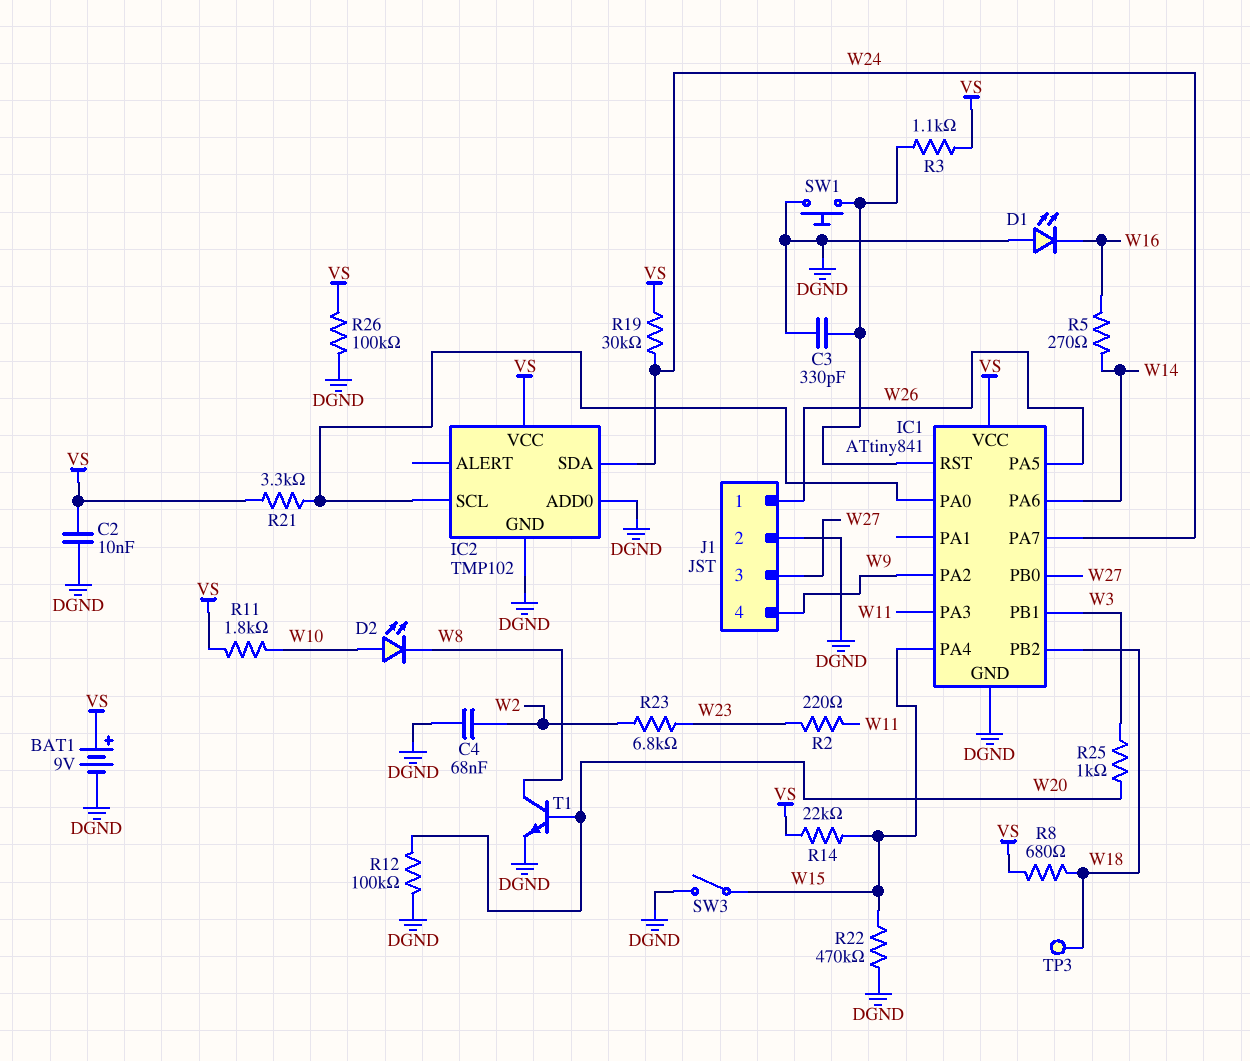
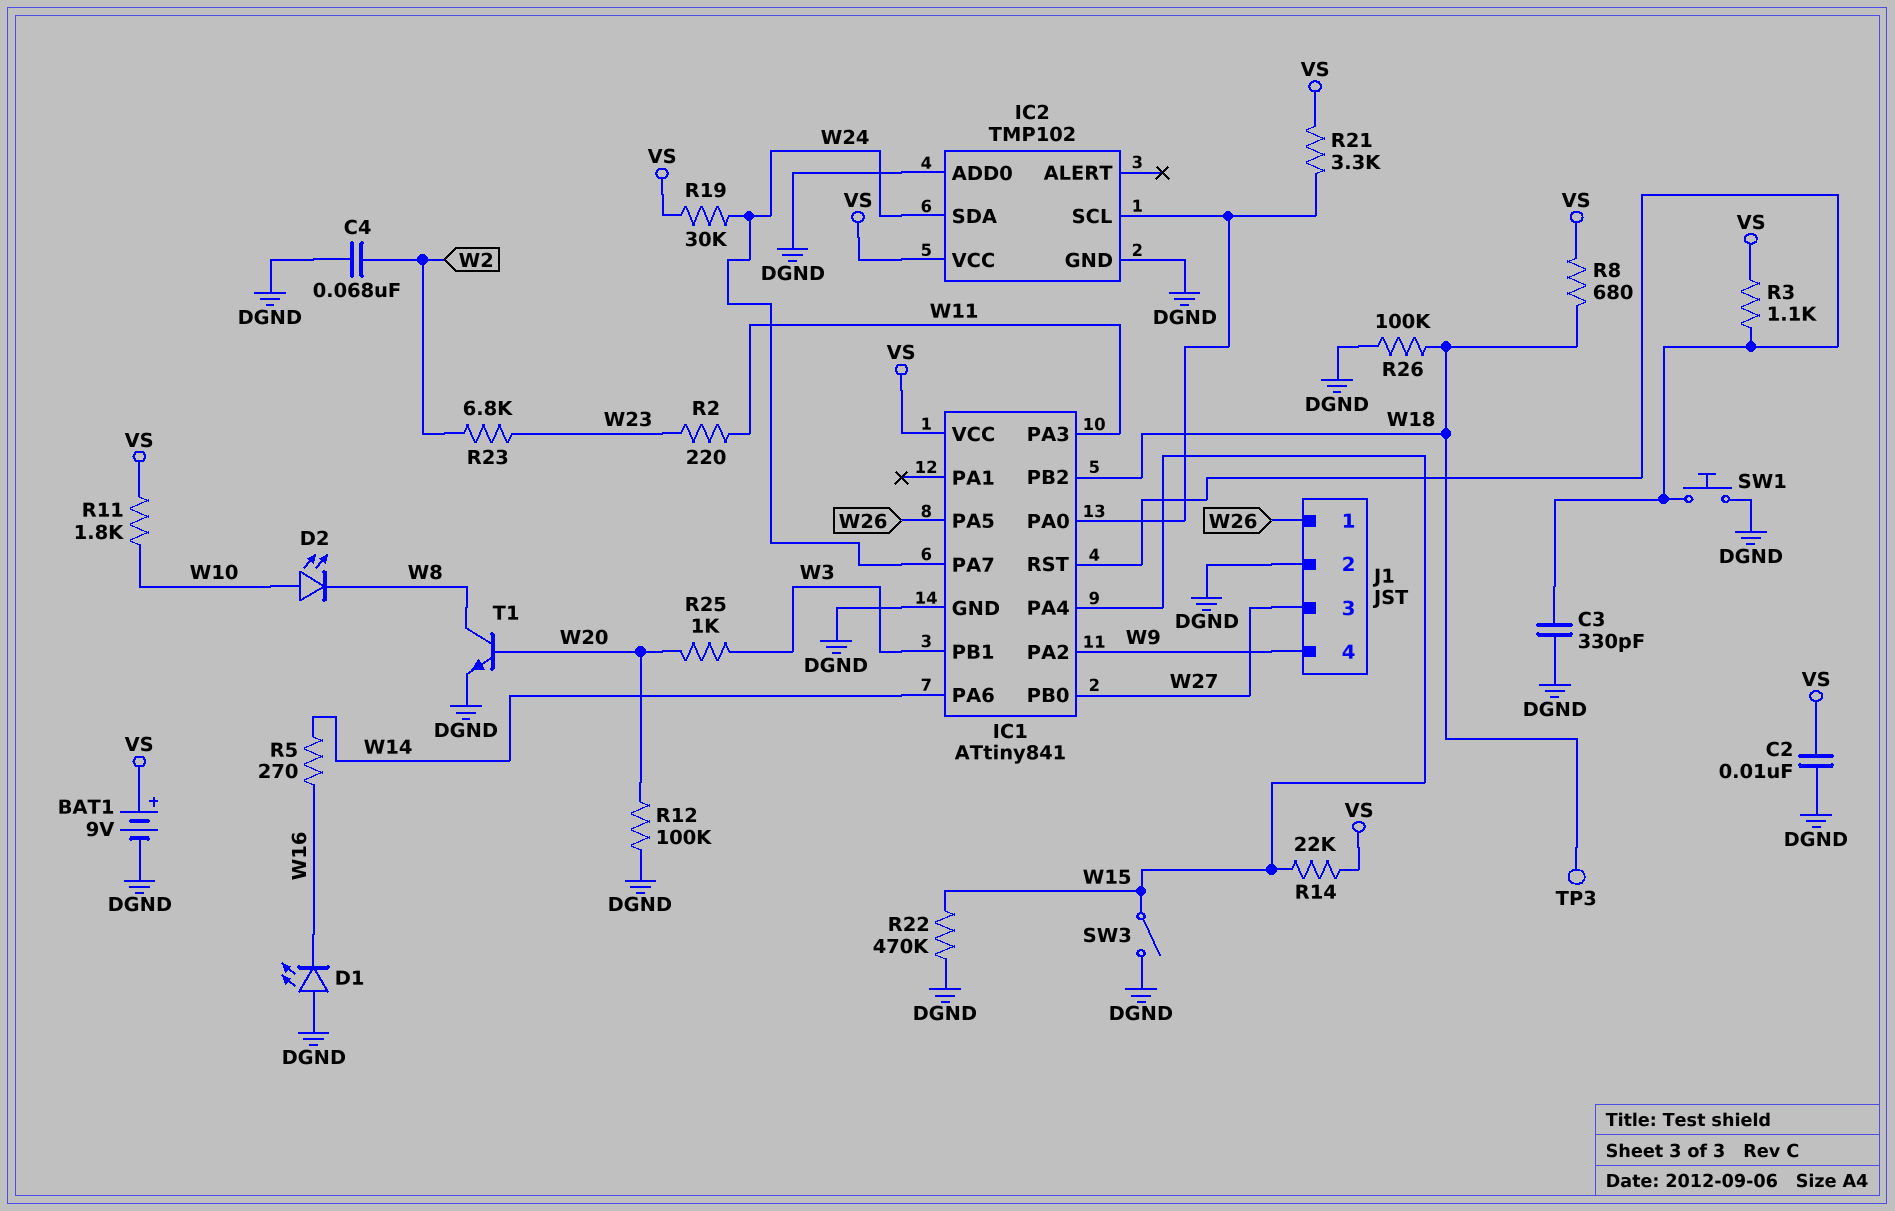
R26: 100k (DGND, VS) -> 100k (DGND, W18)

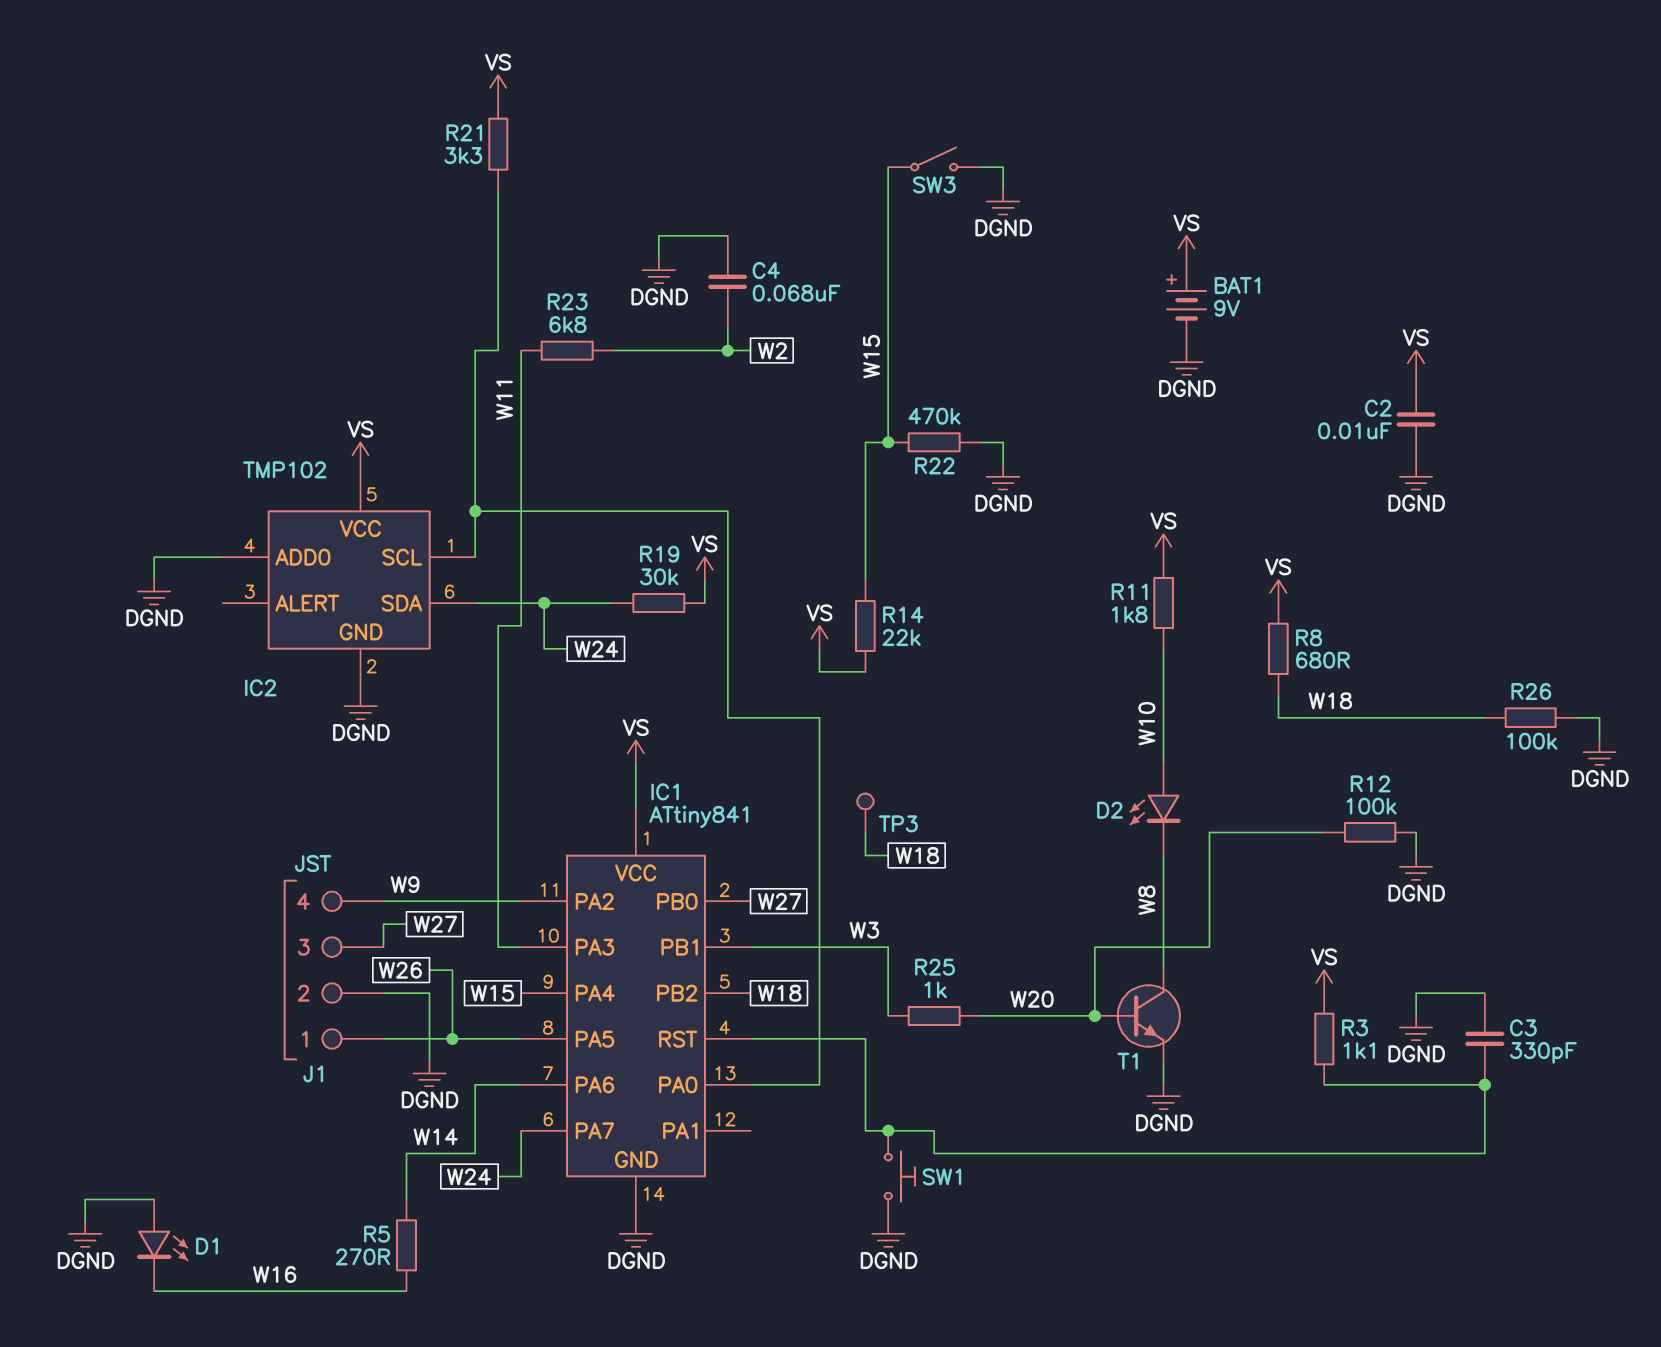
R2: 220 (W11, W23) -> none
R23: 6.8k (W2, W23) -> 6.8k (W2, W11)

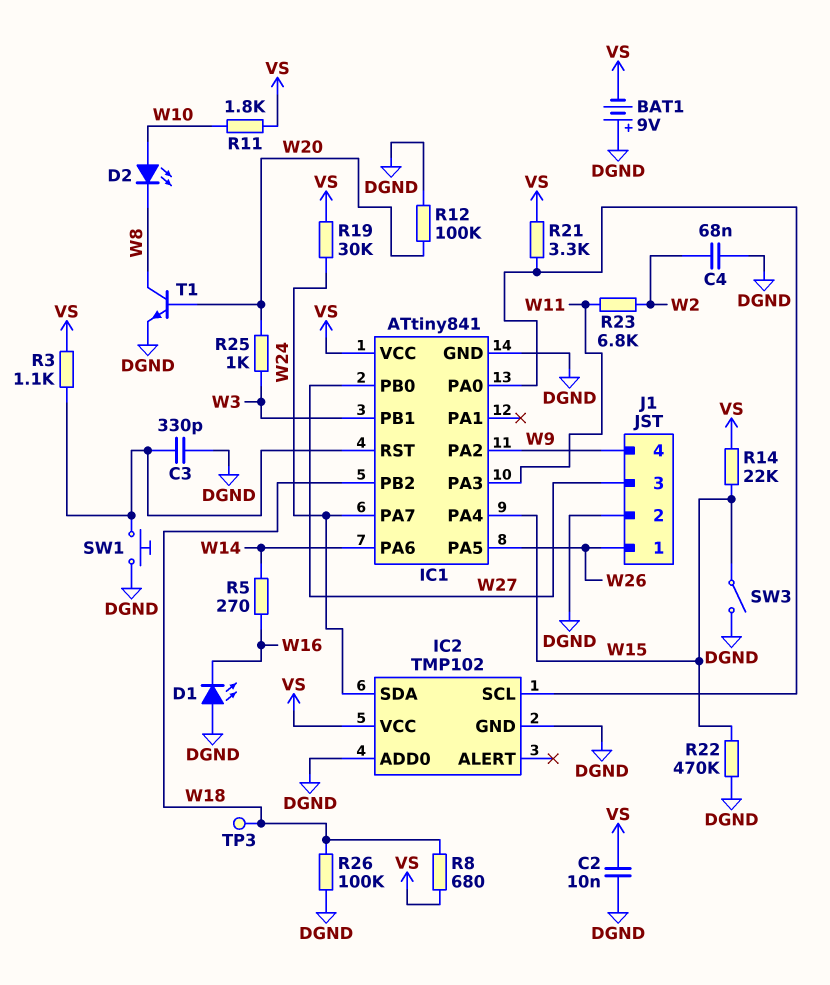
BAT1: 9V (plus VS, minus DGND) -> 9V (plus DGND, minus VS)

